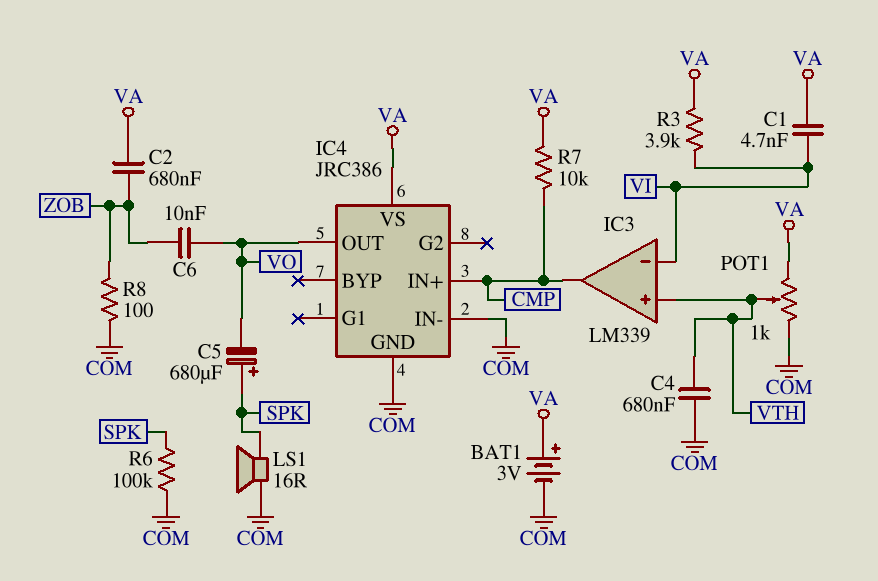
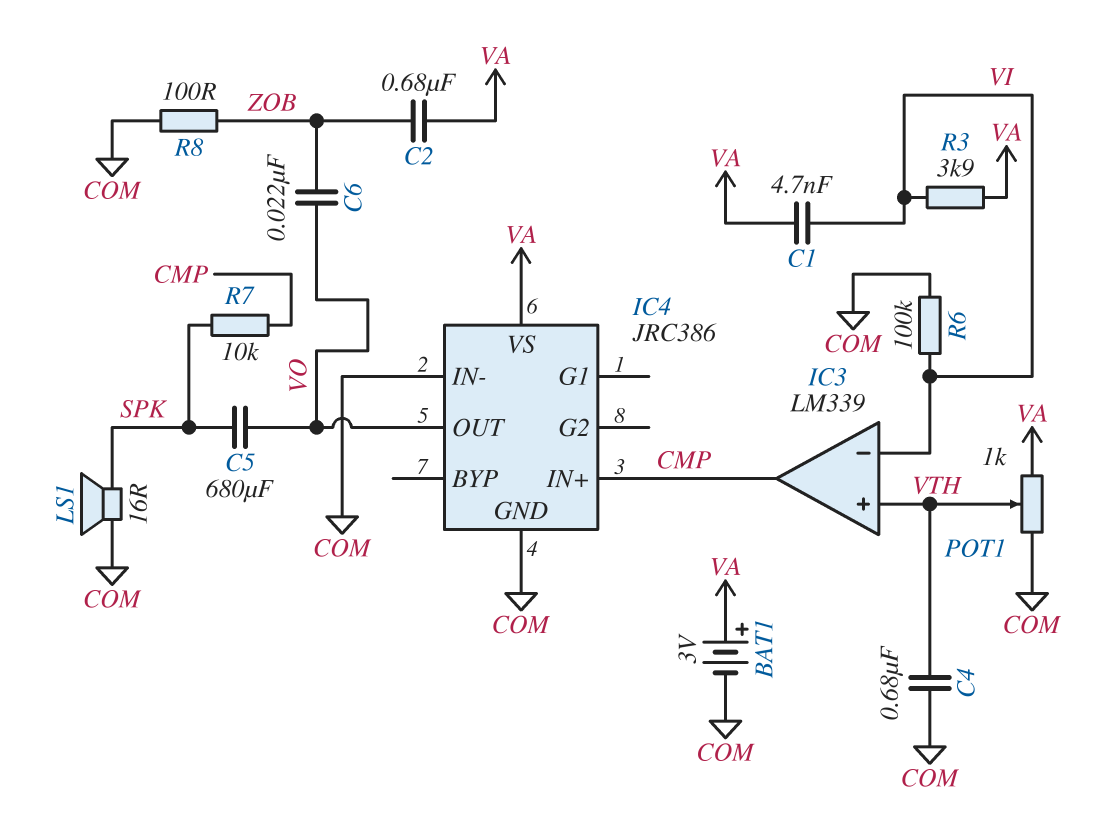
C5: 680uF (plus SPK, minus VO) -> 680uF (SPK, VO)
C6: 10nF (VO, ZOB) -> 22nF (VO, ZOB)
R6: 100k (COM, SPK) -> 100k (COM, VI)
R7: 10k (CMP, VA) -> 10k (CMP, SPK)

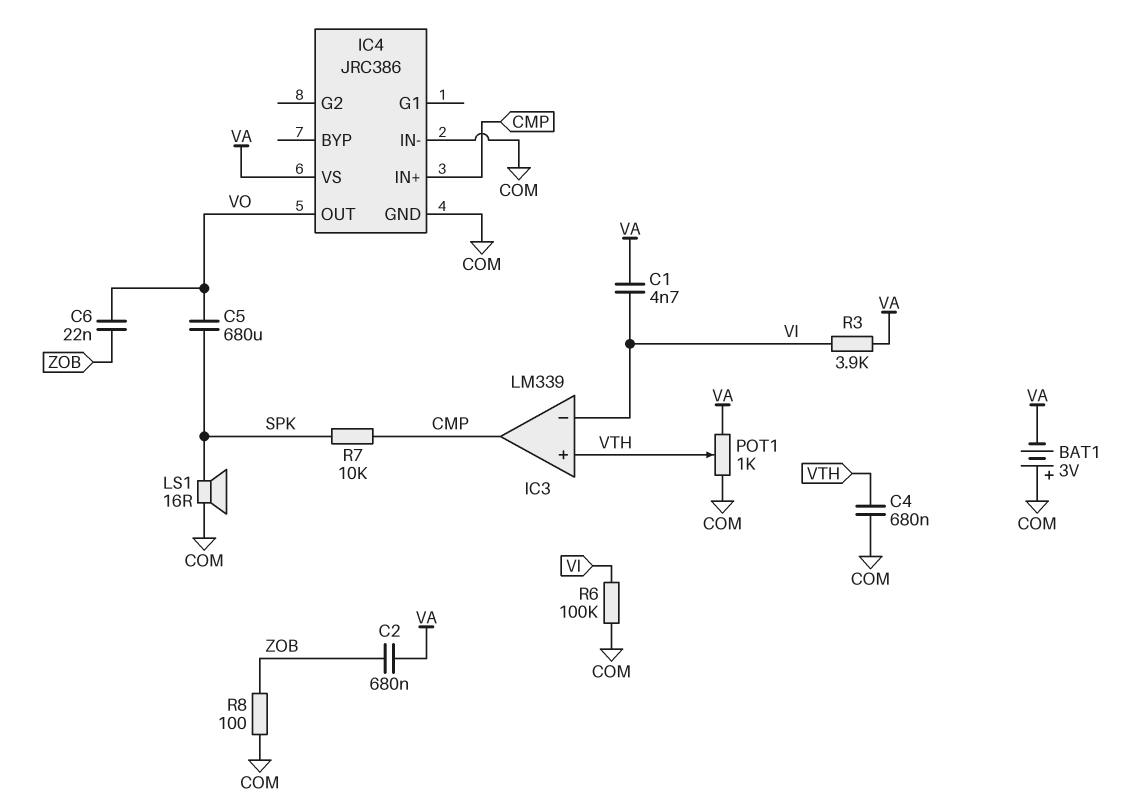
BAT1: 3V (plus VA, minus COM) -> 3V (plus COM, minus VA)

